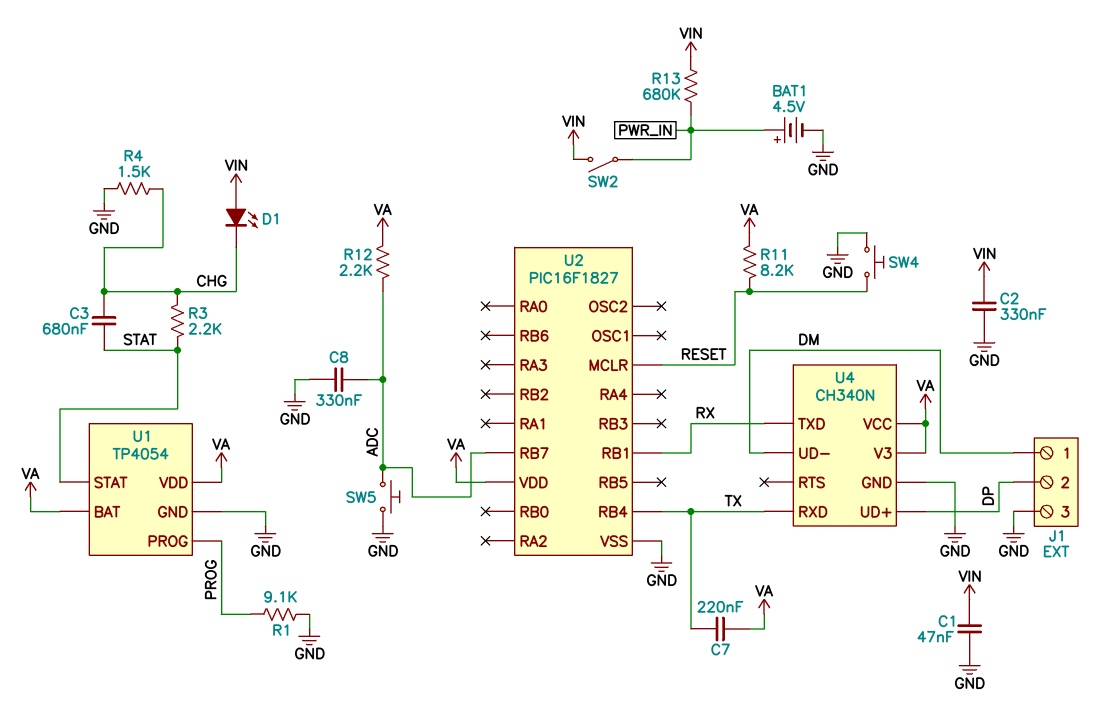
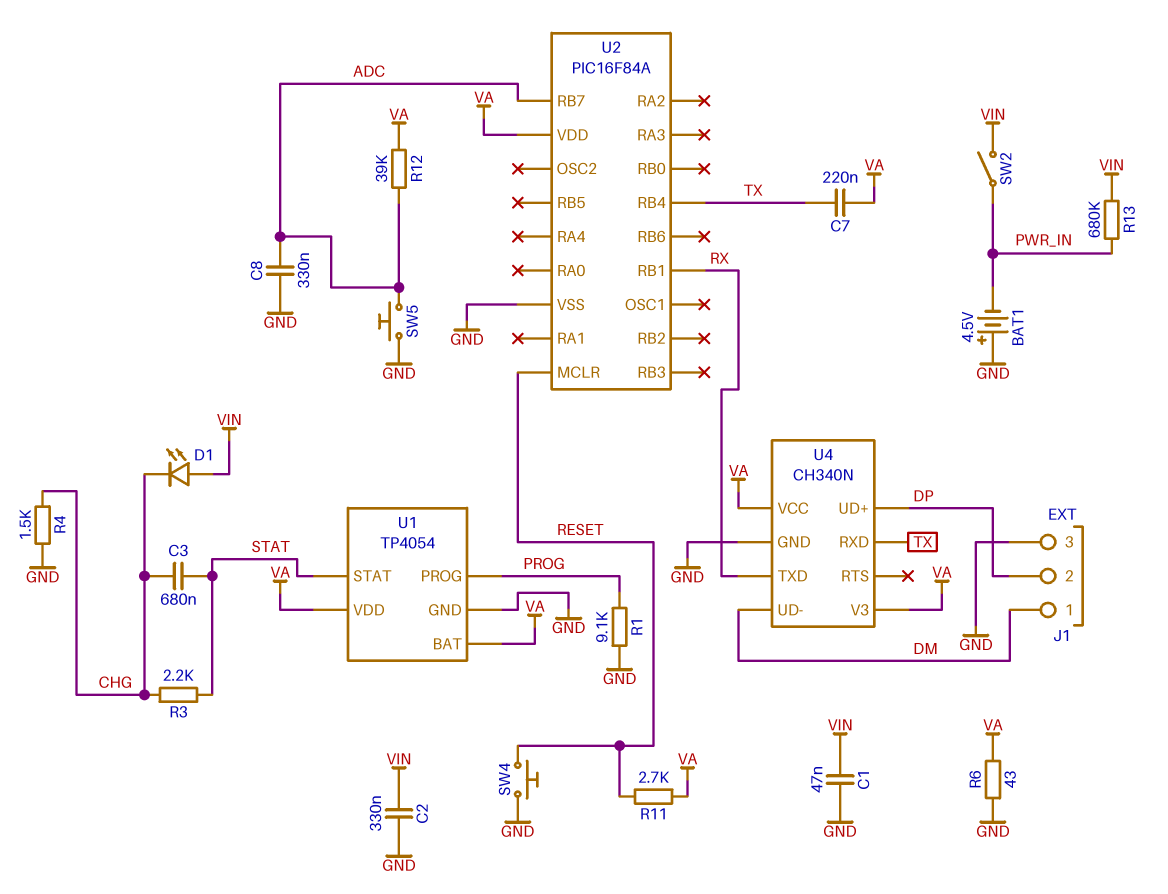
BAT1: 4.5V (plus PWR_IN, minus GND) -> 4.5V (plus GND, minus PWR_IN)
R6: none -> 43 (GND, VA)
R11: 8.2k (RESET, VA) -> 2.7k (RESET, VA)
R12: 2.2k (ADC, VA) -> 39k (ADC, VA)
U2: PIC16F1827 -> PIC16F84A

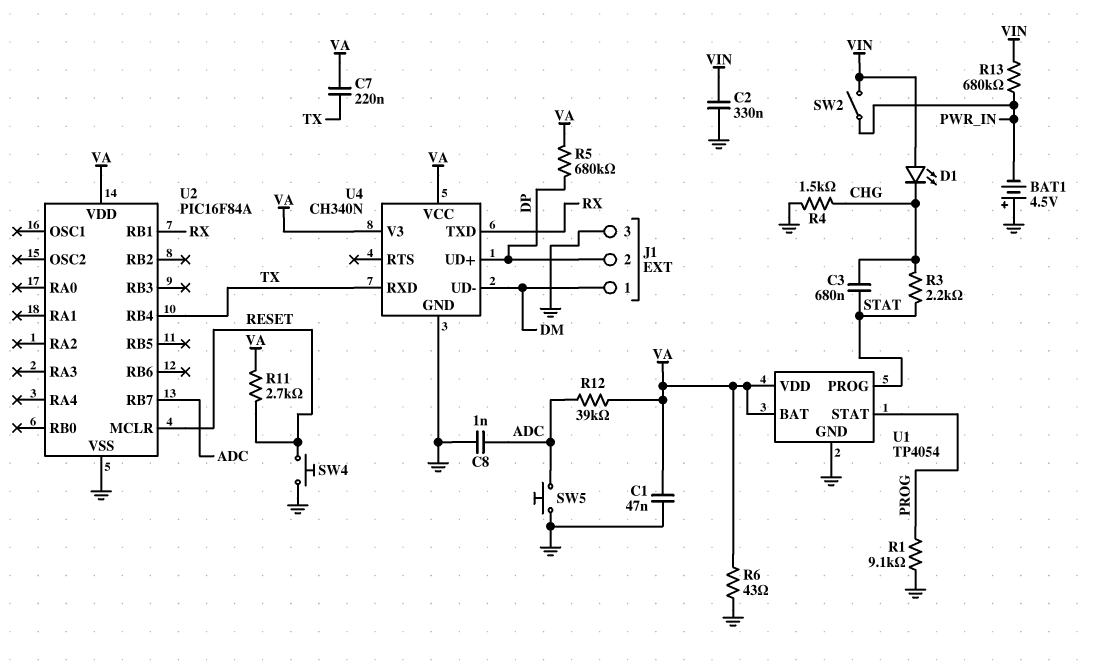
C1: 47nF (GND, VIN) -> 47nF (GND, VA)
C8: 330nF (ADC, GND) -> 1nF (ADC, GND)
R5: none -> 680k (DP, VA)
U1 pin PROG: PROG -> STAT
U1 pin STAT: STAT -> PROG

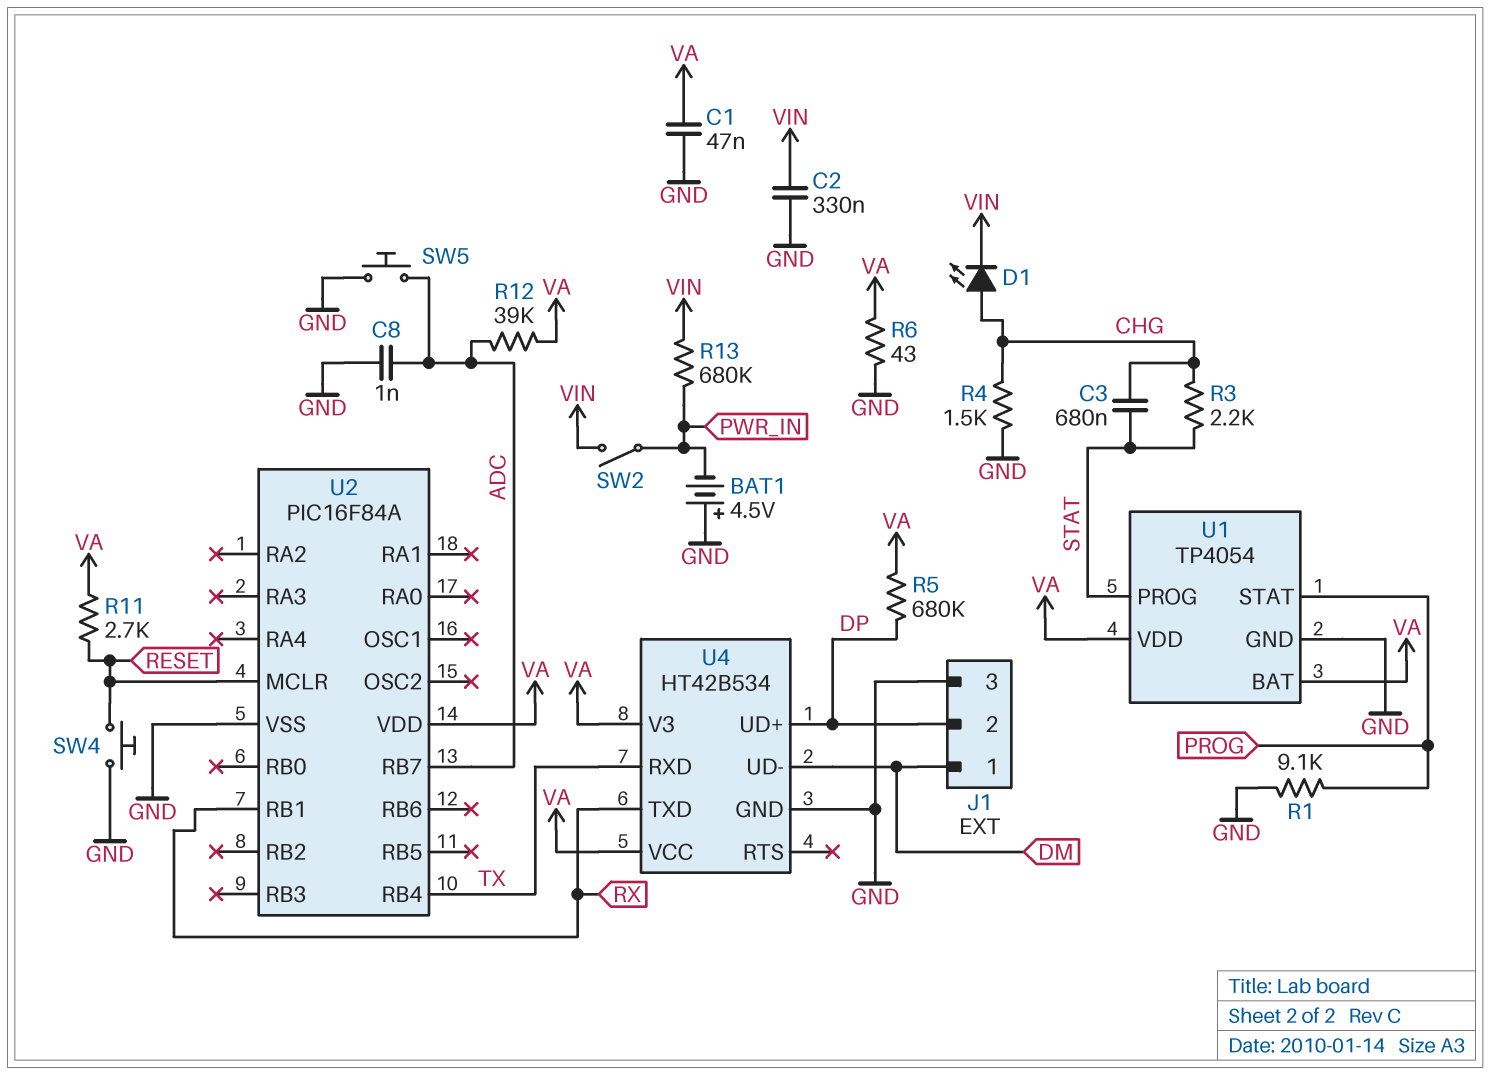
C7: 220nF (TX, VA) -> none
D1: LED (A VIN, K CHG) -> LED (A CHG, K VIN)
U4: CH340N -> HT42B534

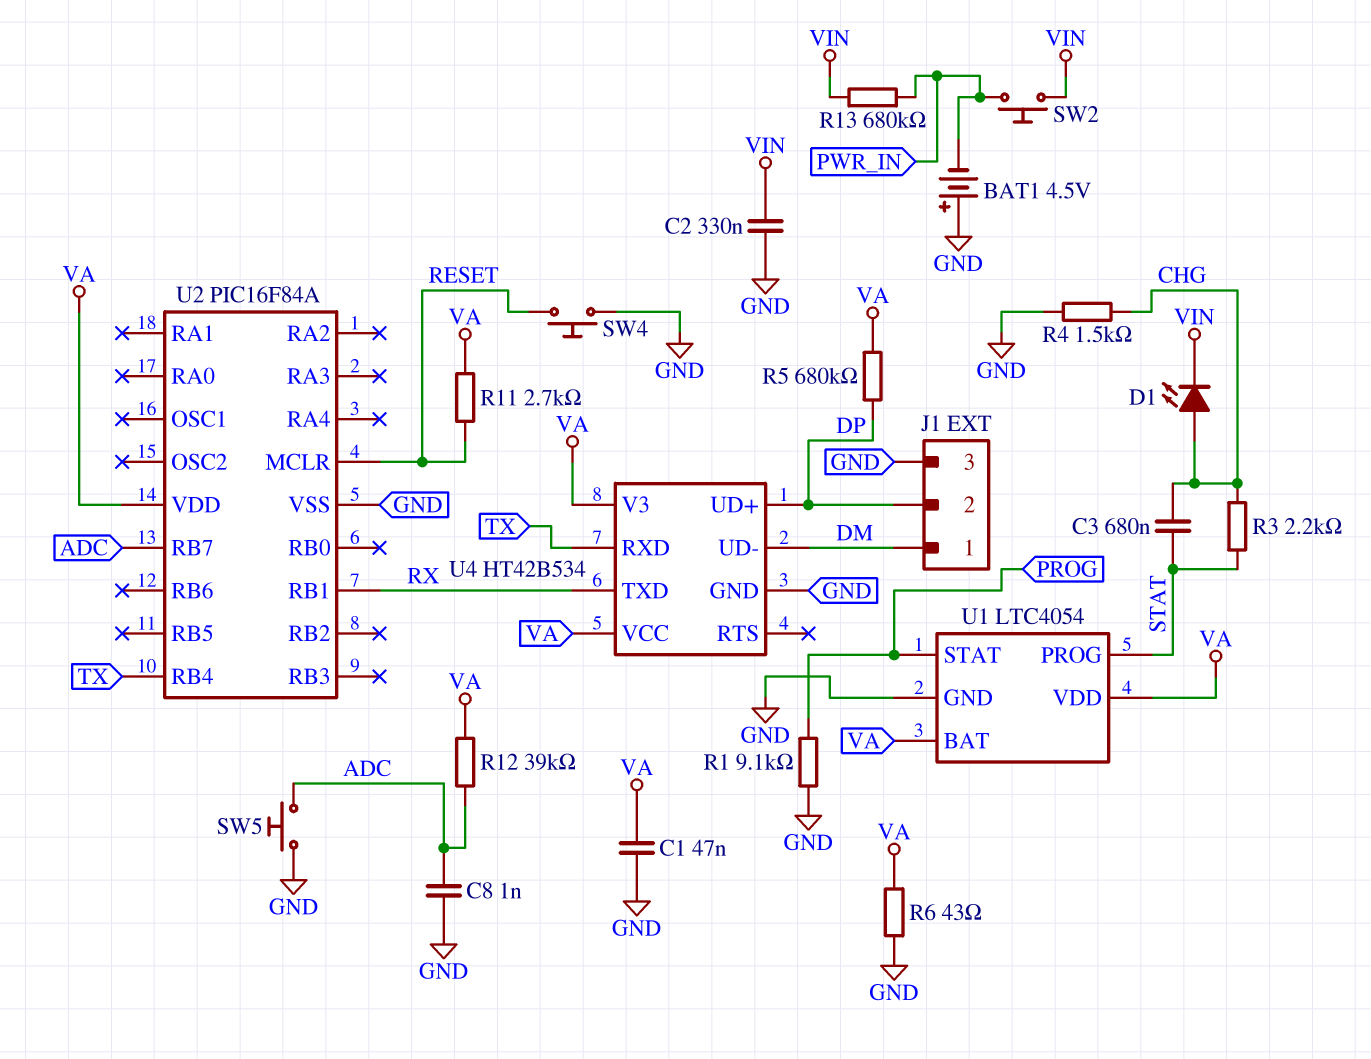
SW2: switch (PWR_IN, VIN) -> button (PWR_IN, VIN)
U1: TP4054 -> LTC4054

